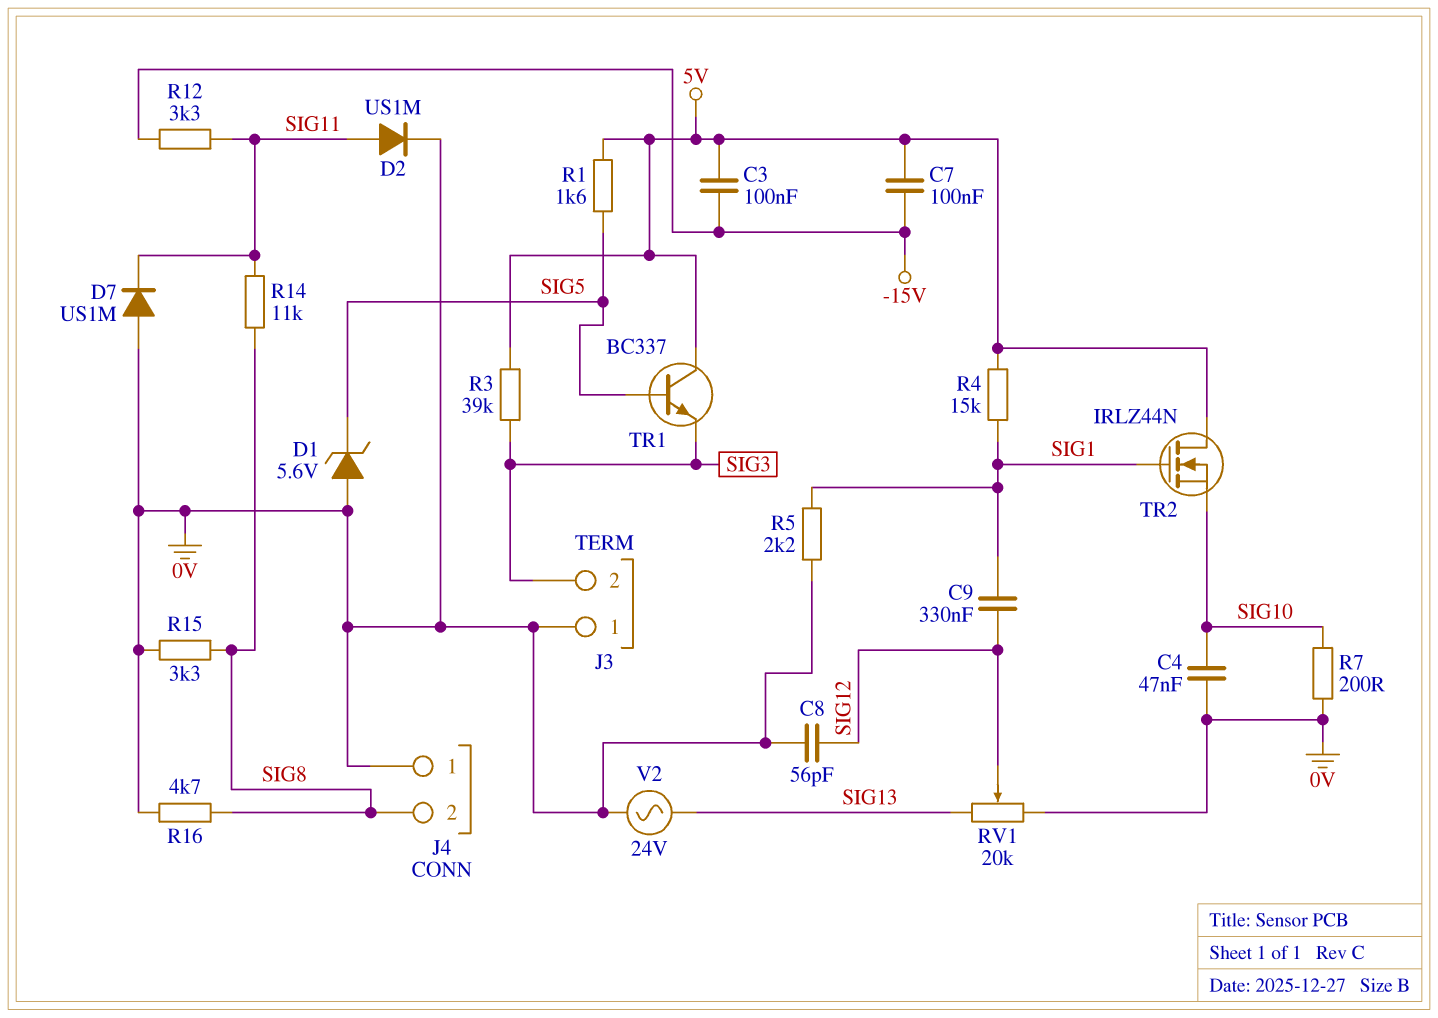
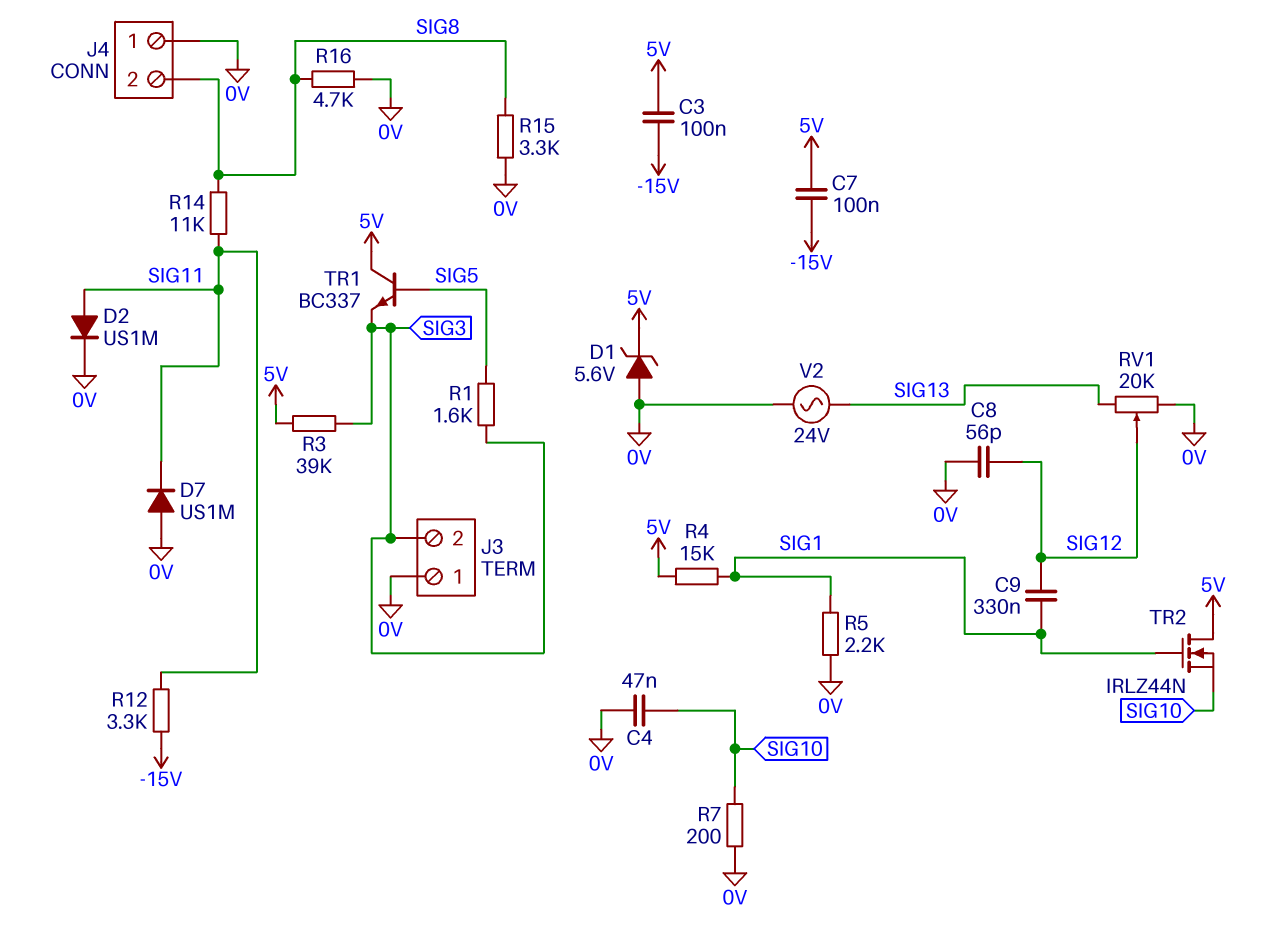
D1: zener 5.6V (A 0V, K SIG5) -> zener 5.6V (A 0V, K 5V)
R1: 1.6k (5V, SIG5) -> 1.6k (SIG3, SIG5)

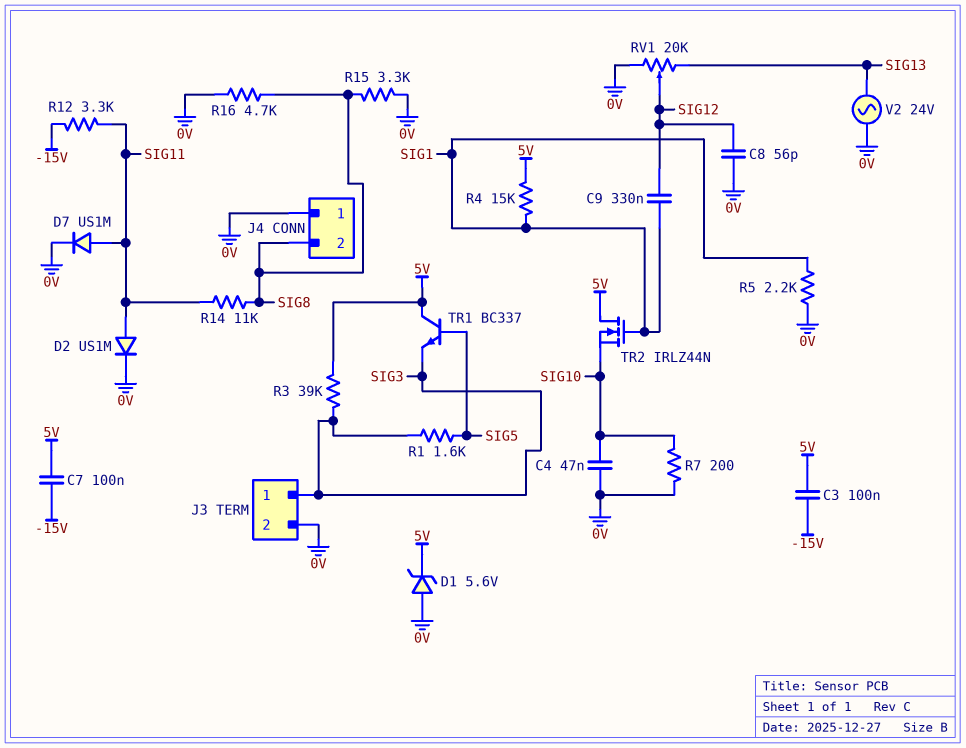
D7: diode US1M (A 0V, K SIG11) -> diode US1M (A SIG11, K 0V)
J3 pin 1: 0V -> SIG3
J3 pin 2: SIG3 -> 0V

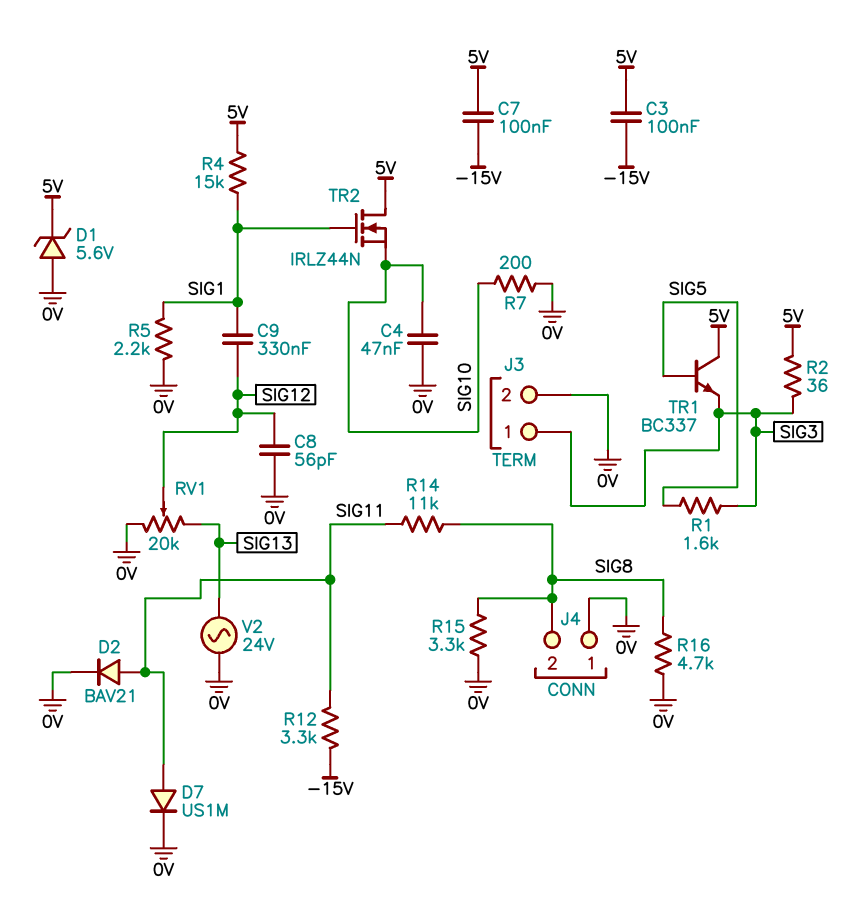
D2: diode US1M (A SIG11, K 0V) -> diode BAV21 (A SIG11, K 0V)
R2: none -> 36 (5V, SIG3)
R3: 39k (5V, SIG3) -> none

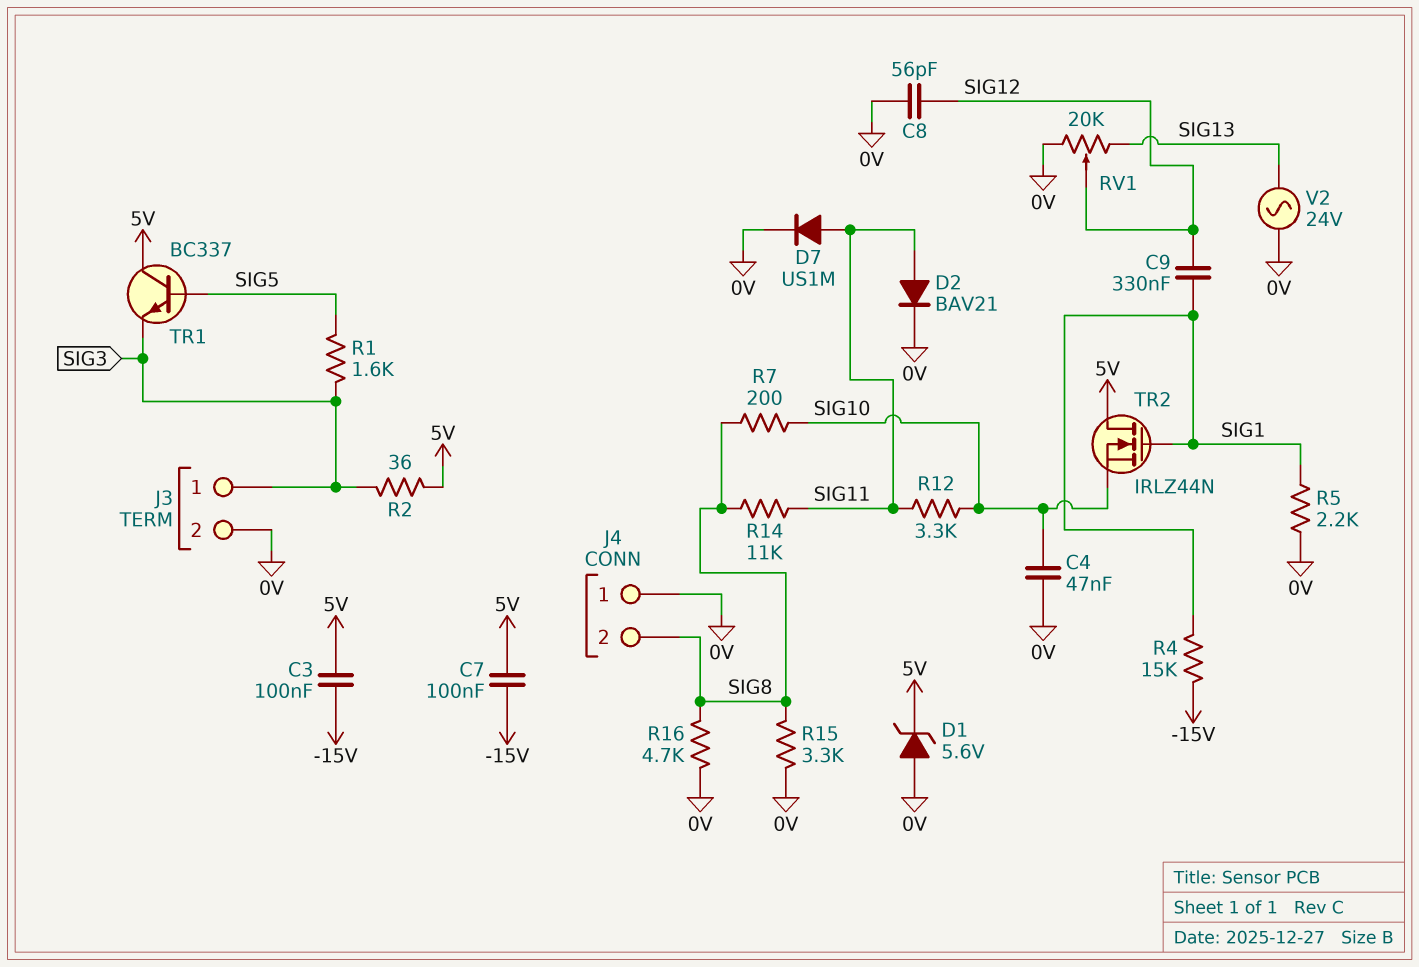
R4: 15k (5V, SIG1) -> 15k (-15V, SIG1)
R7: 200 (0V, SIG10) -> 200 (SIG8, SIG10)
R12: 3.3k (-15V, SIG11) -> 3.3k (SIG10, SIG11)

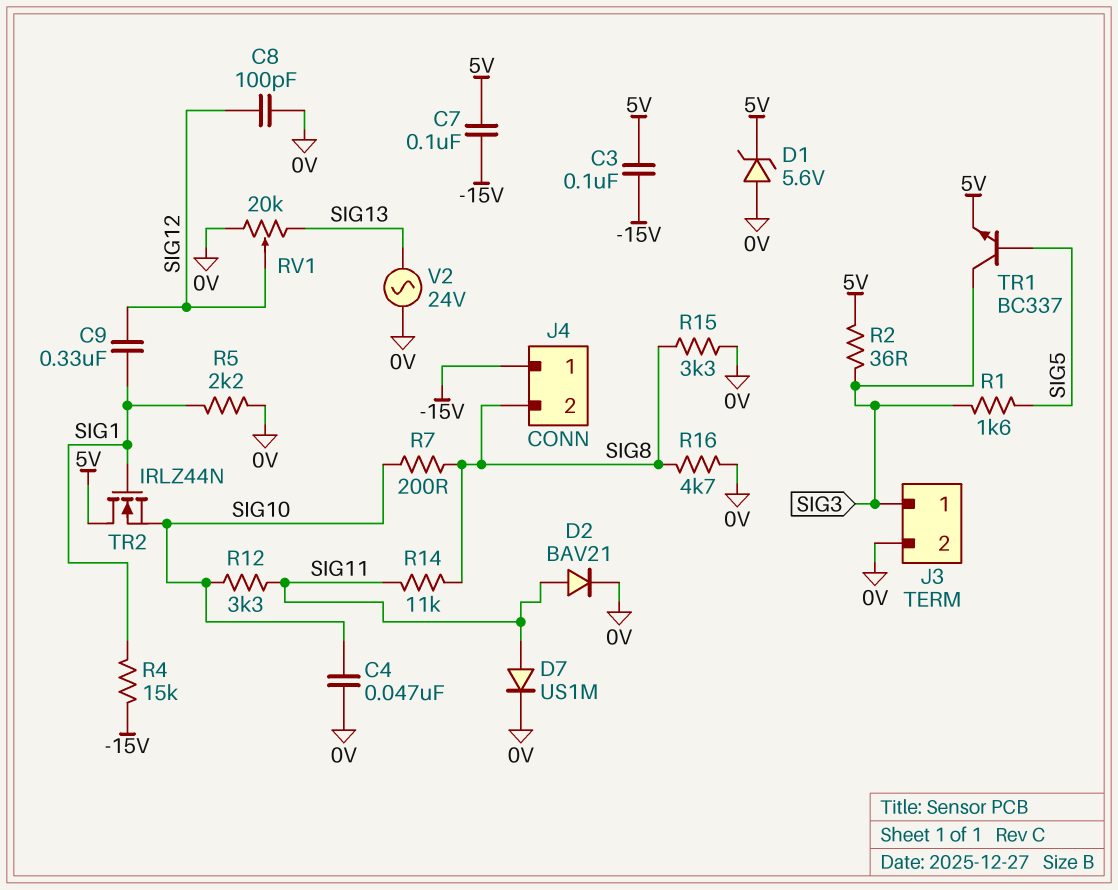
C8: 56pF (0V, SIG12) -> 100pF (0V, SIG12)
J4 pin 1: 0V -> -15V
TR1: NPN BC337 (B SIG5, C 5V, E SIG3) -> NPN BC337 (B SIG5, C SIG3, E 5V)

